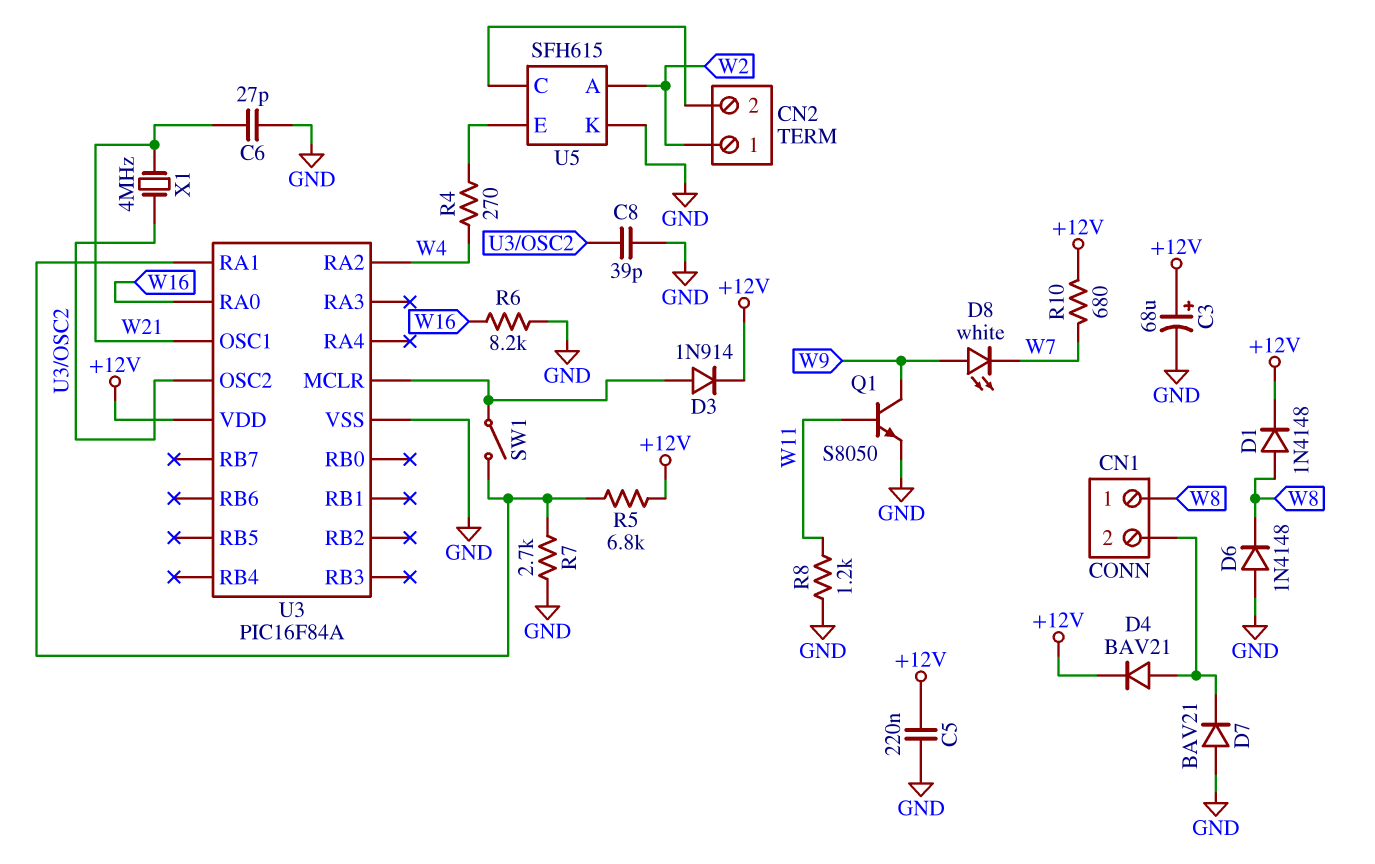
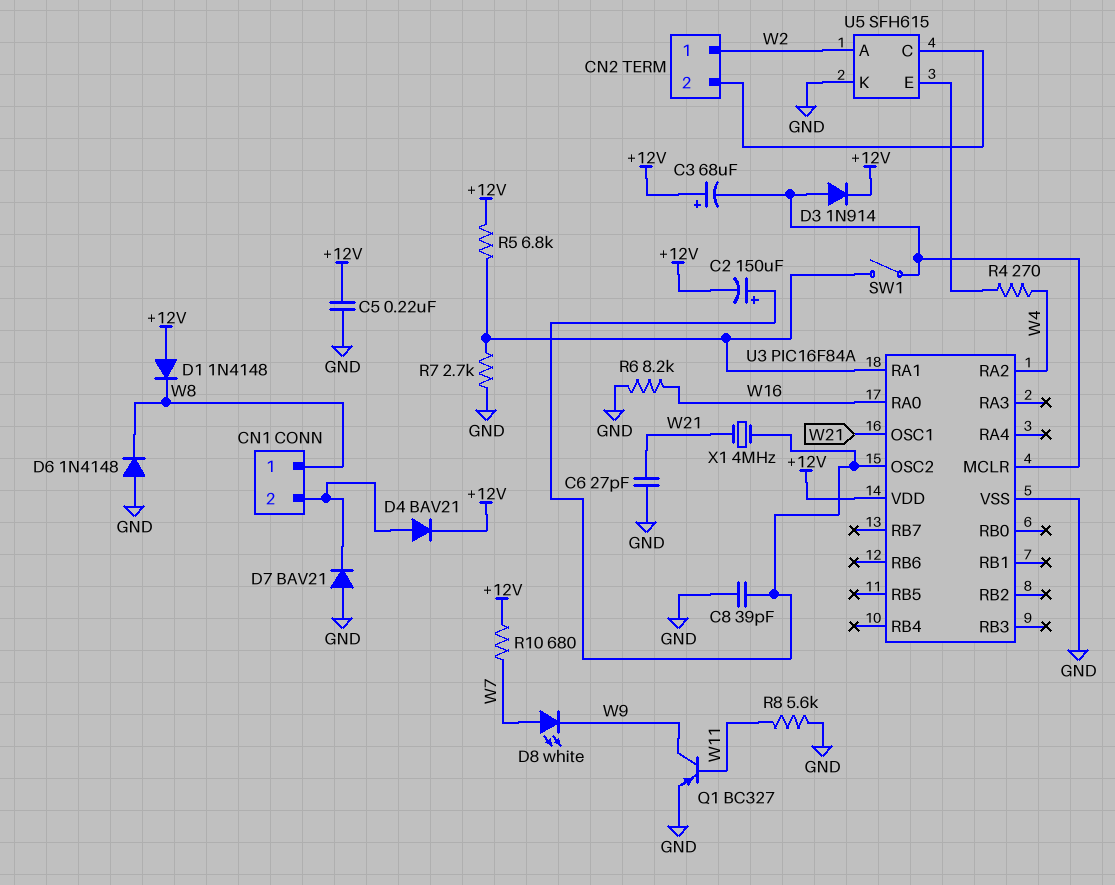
C2: none -> 150uF (plus U3/OSC2, minus +12V)
C3: 68uF (plus +12V, minus GND) -> 68uF (plus +12V, minus U3/MCLR)
D1: diode 1N4148 (A W8, K +12V) -> diode 1N4148 (A +12V, K W8)
D8: LED white (A W9, K W7) -> LED white (A W7, K W9)
Q1: NPN S8050 (B W11, C W9, E GND) -> PNP BC327 (B W11, C W9, E GND)
R8: 1.2k (GND, W11) -> 5.6k (GND, W11)

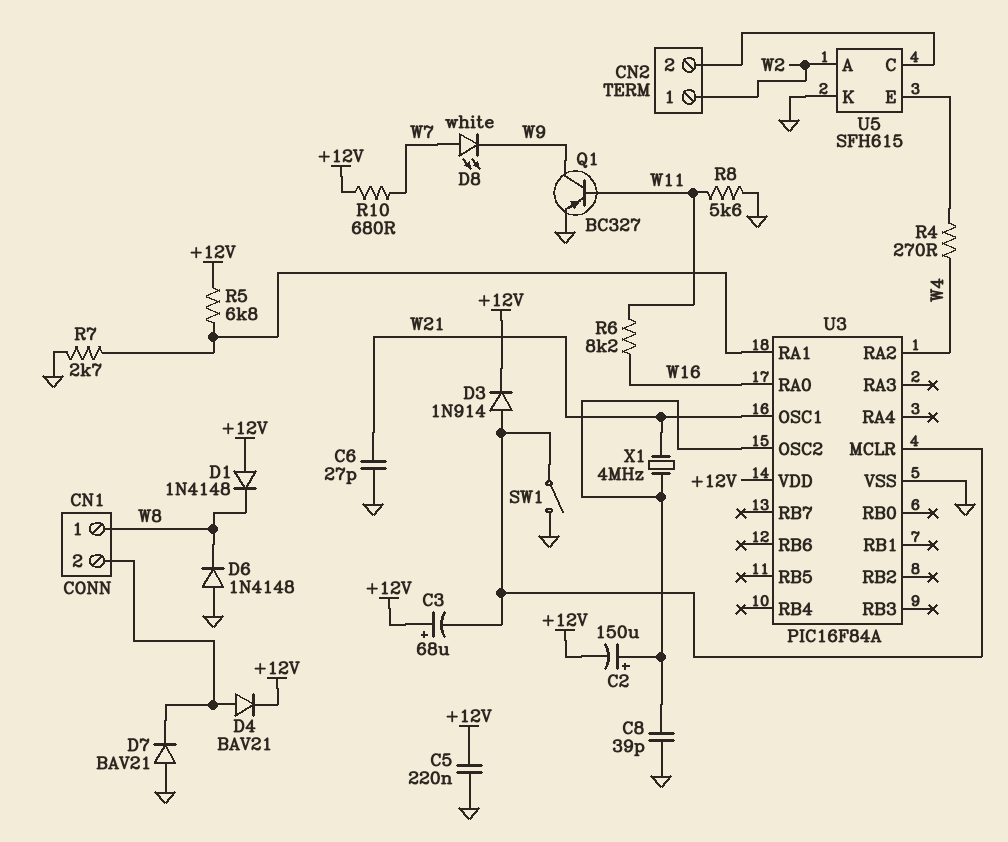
R6: 8.2k (GND, W16) -> 8.2k (W11, W16)
SW1: switch (U3/MCLR, U3/RA1) -> switch (GND, U3/MCLR)

